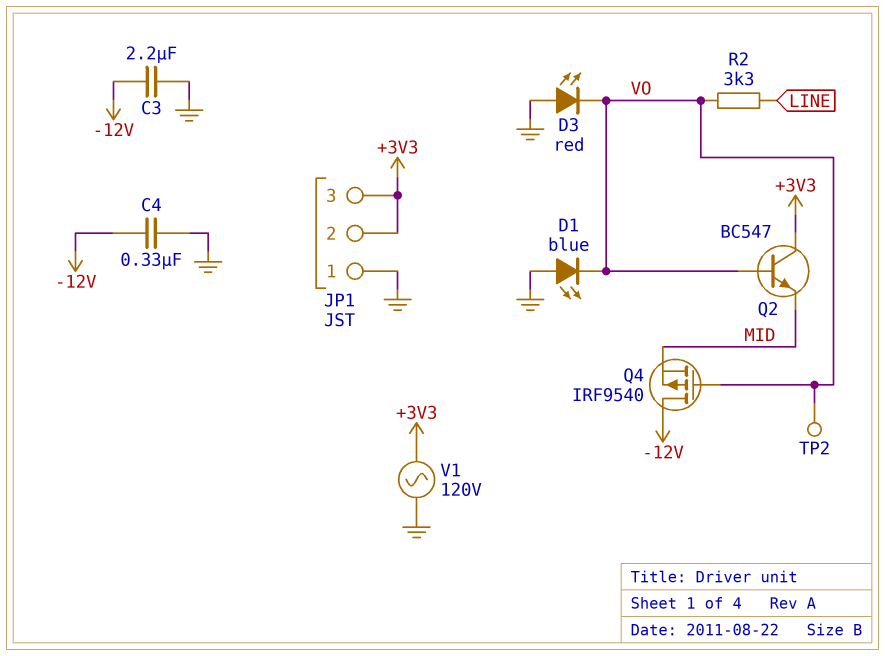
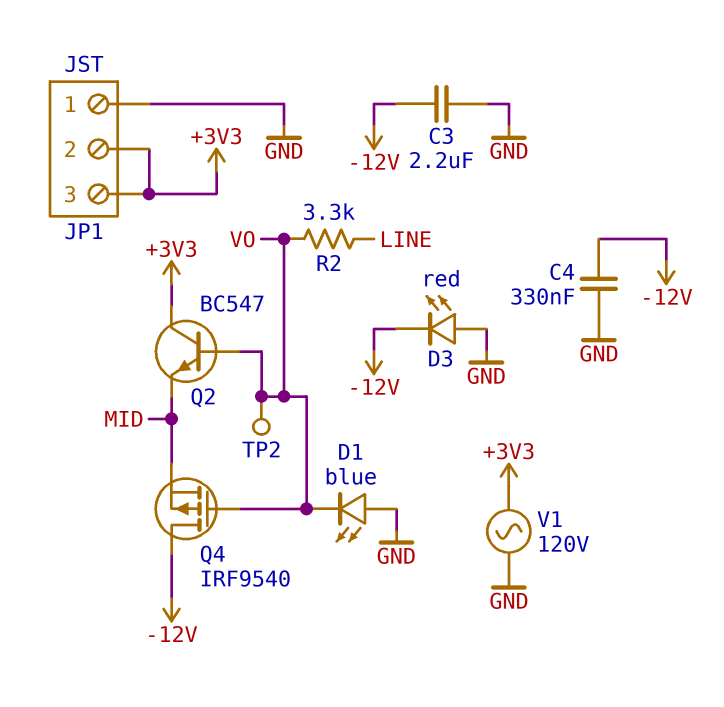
D3: LED red (A GND, K VO) -> LED red (A GND, K -12V)

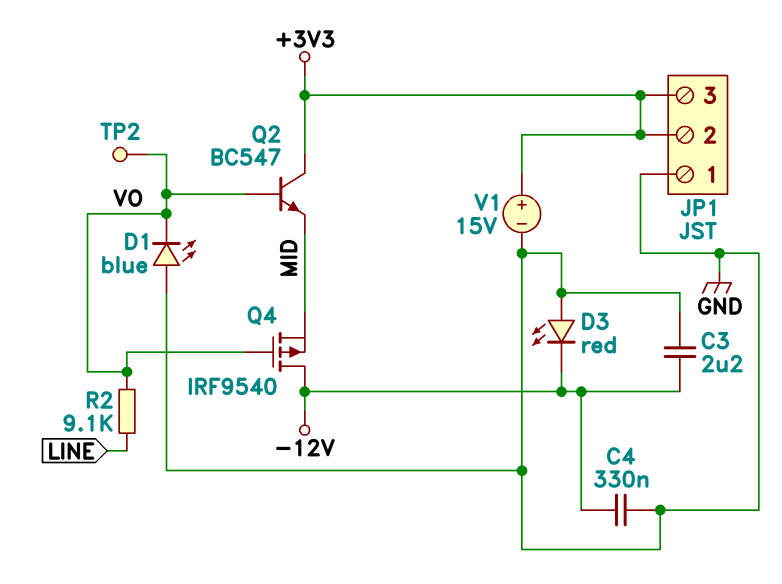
R2: 3.3k (LINE, VO) -> 9.1k (LINE, VO)
V1: AC 120V (+3V3, GND) -> 15V (plus +3V3, minus GND)

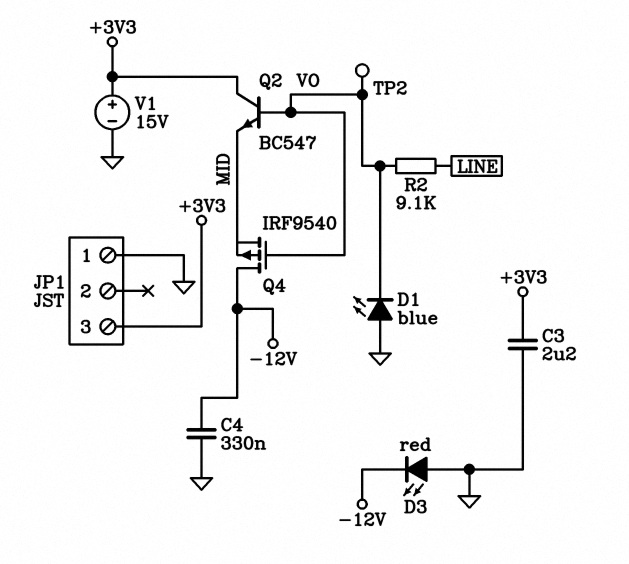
C3: 2.2uF (-12V, GND) -> 2.2uF (+3V3, GND)
JP1 pin 2: +3V3 -> none

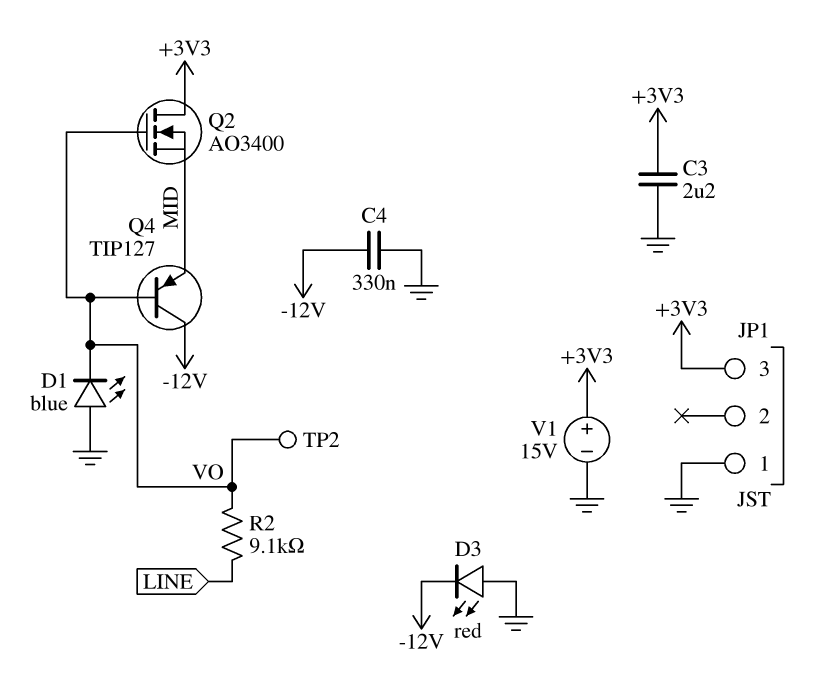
Q2: NPN BC547 (B VO, C +3V3, E MID) -> NMOS AO3400 (G VO, D +3V3, S MID)
Q4: PMOS IRF9540 (G VO, D -12V, S MID) -> PNP TIP127 (B VO, C -12V, E MID)

